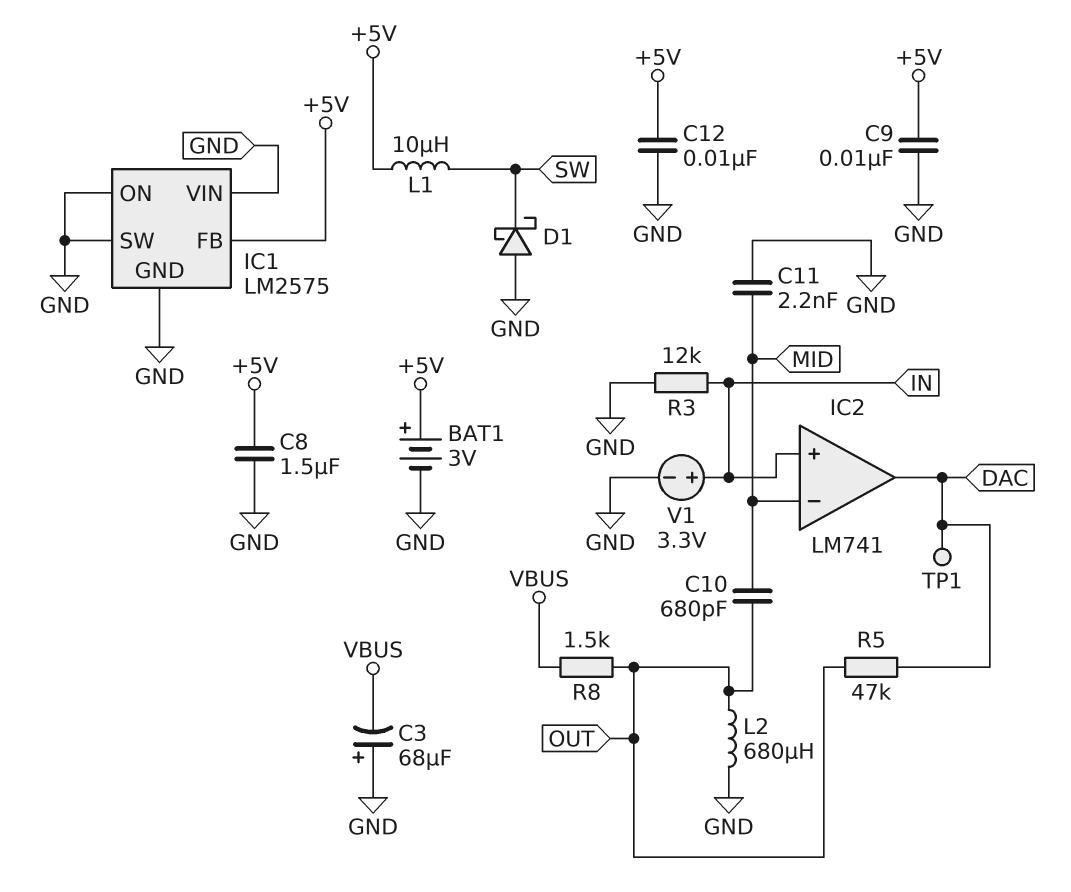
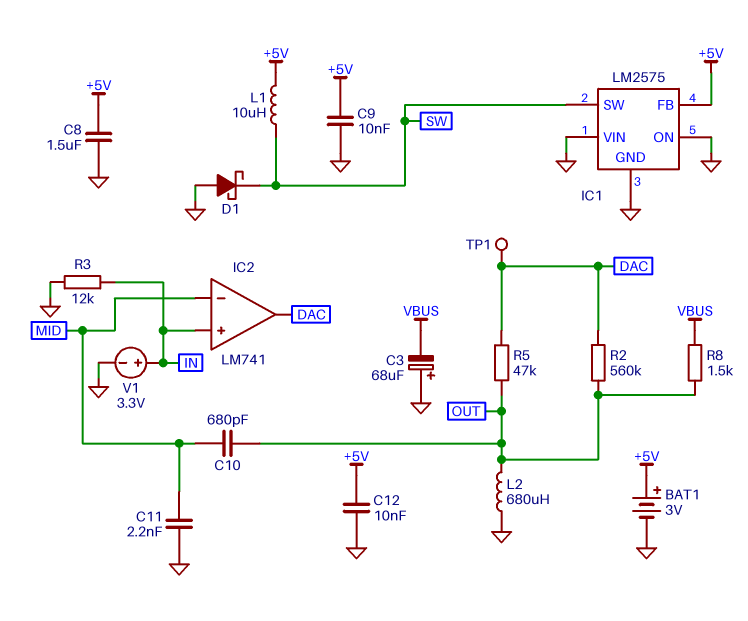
IC1 pin SW: GND -> SW
R2: none -> 560k (DAC, OUT)

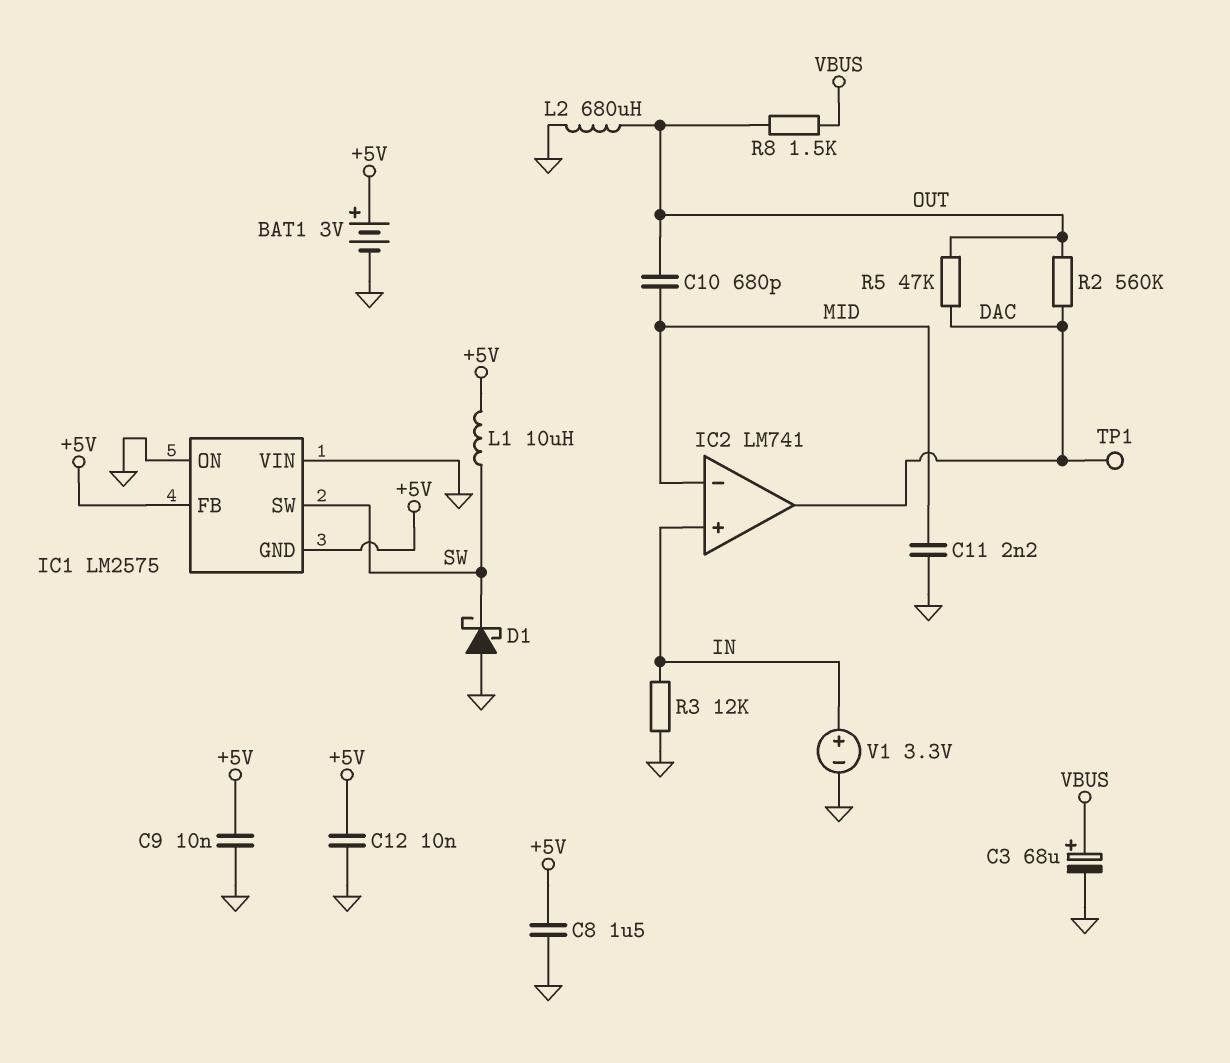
C3: 68uF (plus GND, minus VBUS) -> 68uF (plus VBUS, minus GND)
IC1 pin GND: GND -> +5V

